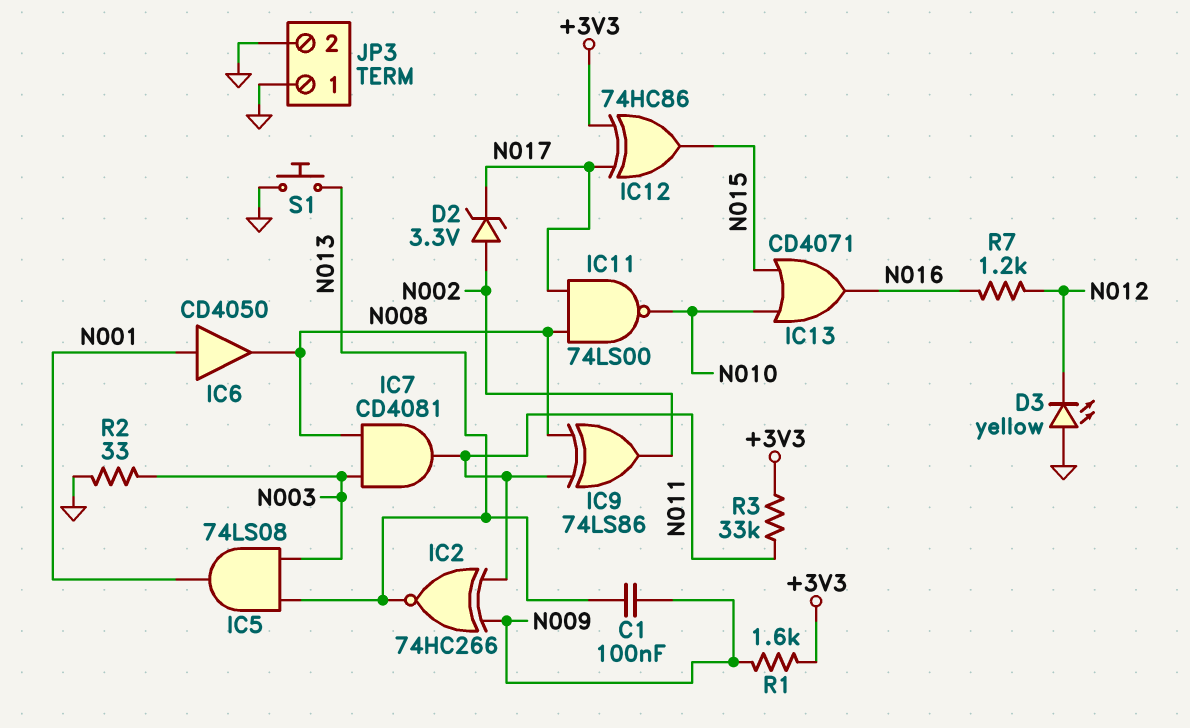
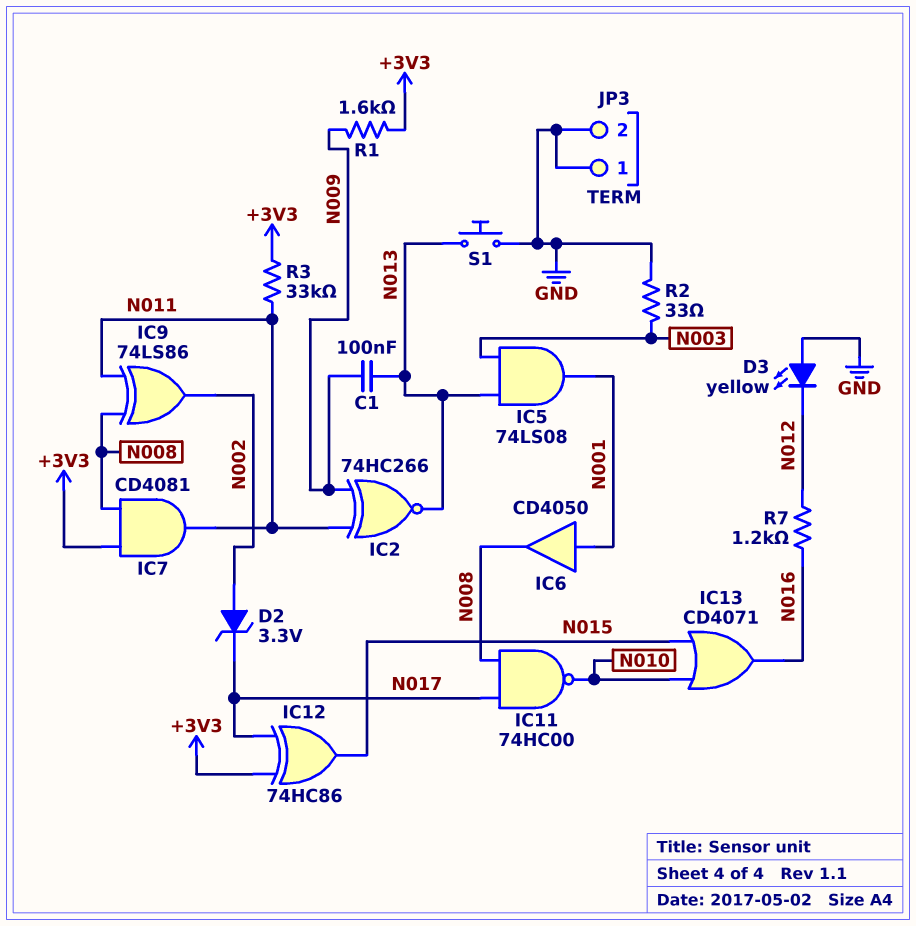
IC7: AND CD4081 (in N003, in N008, out N011) -> AND CD4081 (in +3V3, in N008, out N011)
IC11: NAND 74LS00 (in N008, in N017, out N010) -> NAND 74HC00 (in N008, in N017, out N010)

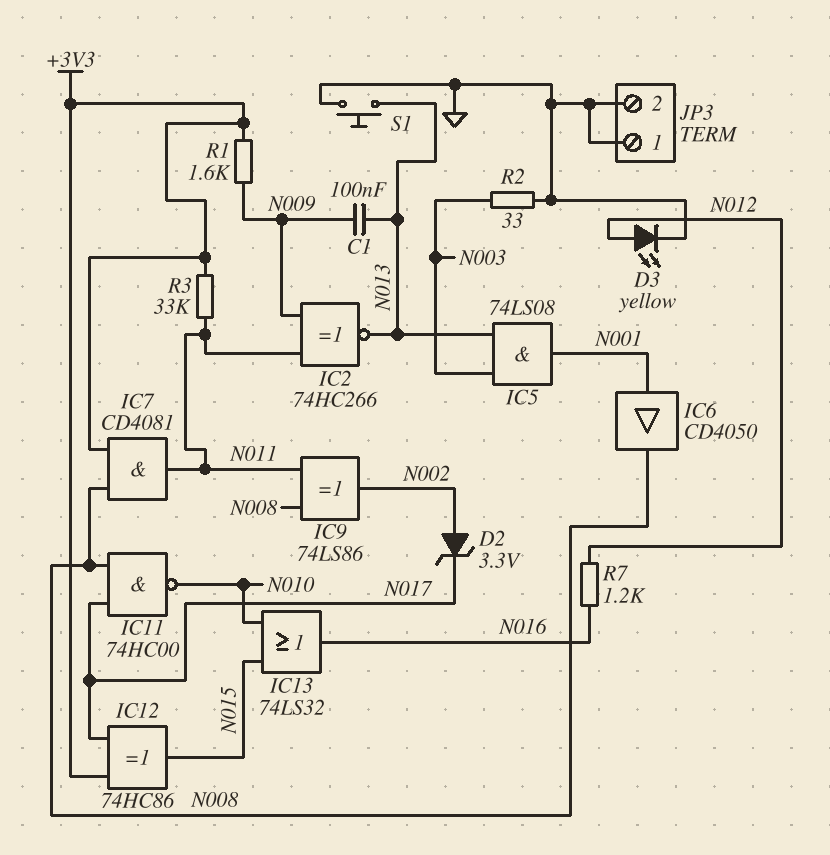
D3: LED yellow (A GND, K N012) -> LED yellow (A N012, K GND)
IC13: OR CD4071 (in N010, in N015, out N016) -> OR 74LS32 (in N010, in N015, out N016)

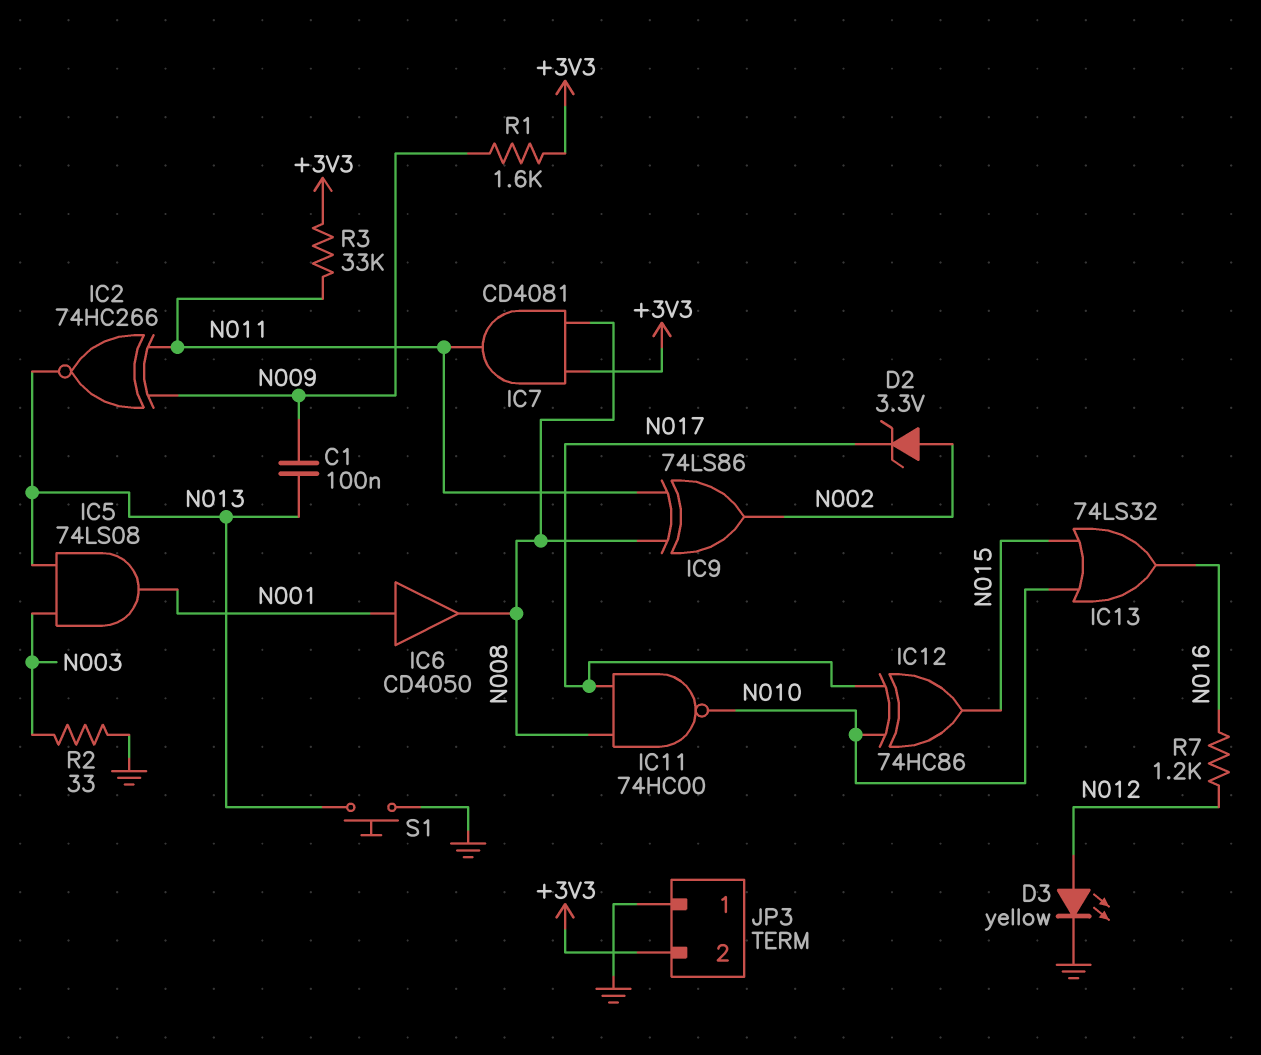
IC12: XOR 74HC86 (in +3V3, in N017, out N015) -> XOR 74HC86 (in N010, in N017, out N015)
JP3 pin 2: GND -> +3V3

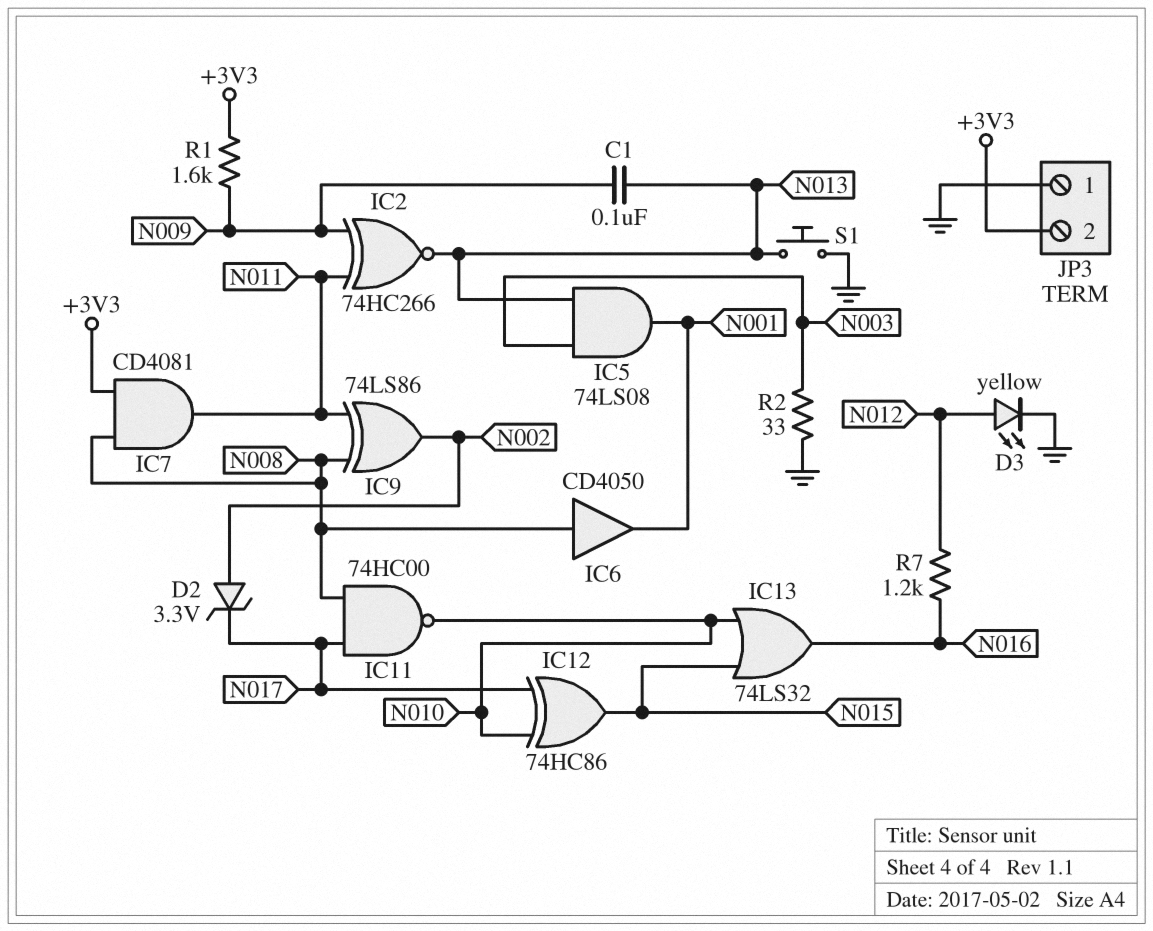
IC6: buffer CD4050 (in N001, out N008) -> buffer CD4050 (in N008, out N001)
R3: 33k (+3V3, N011) -> none

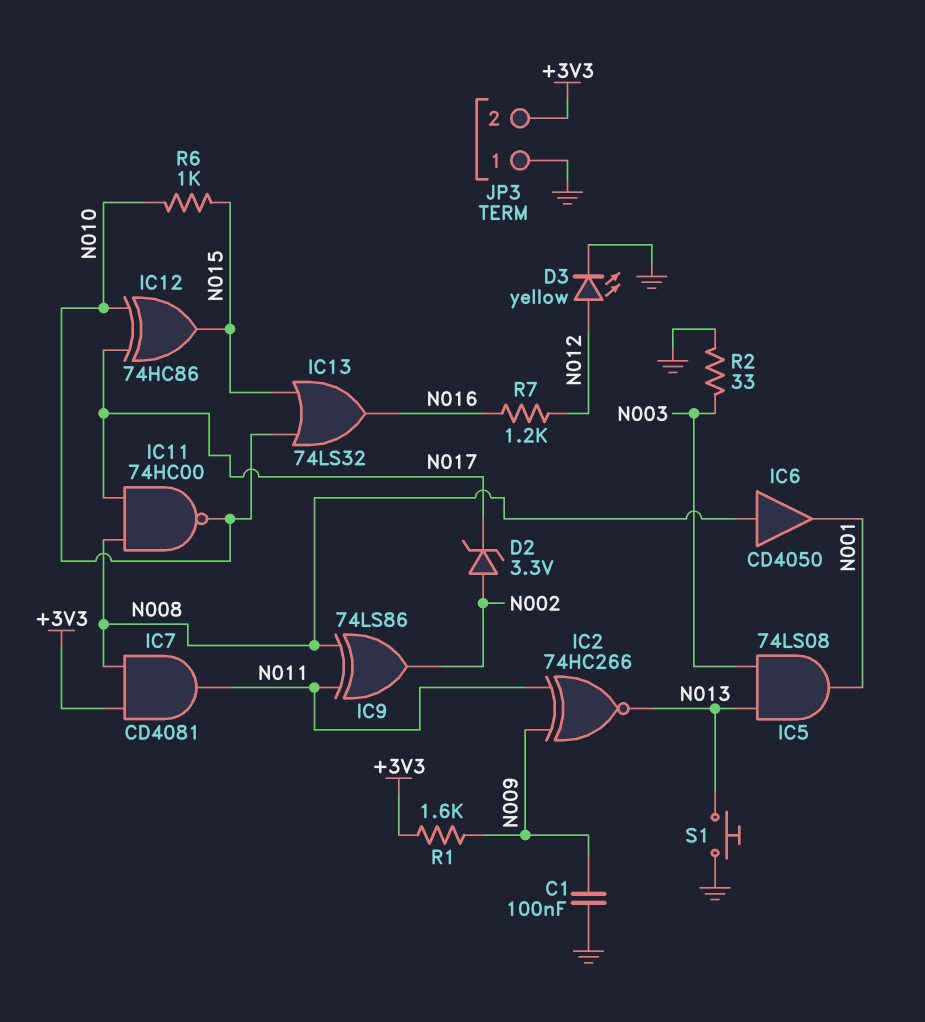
C1: 100nF (N009, N013) -> 100nF (GND, N009)
R6: none -> 1k (N010, N015)

